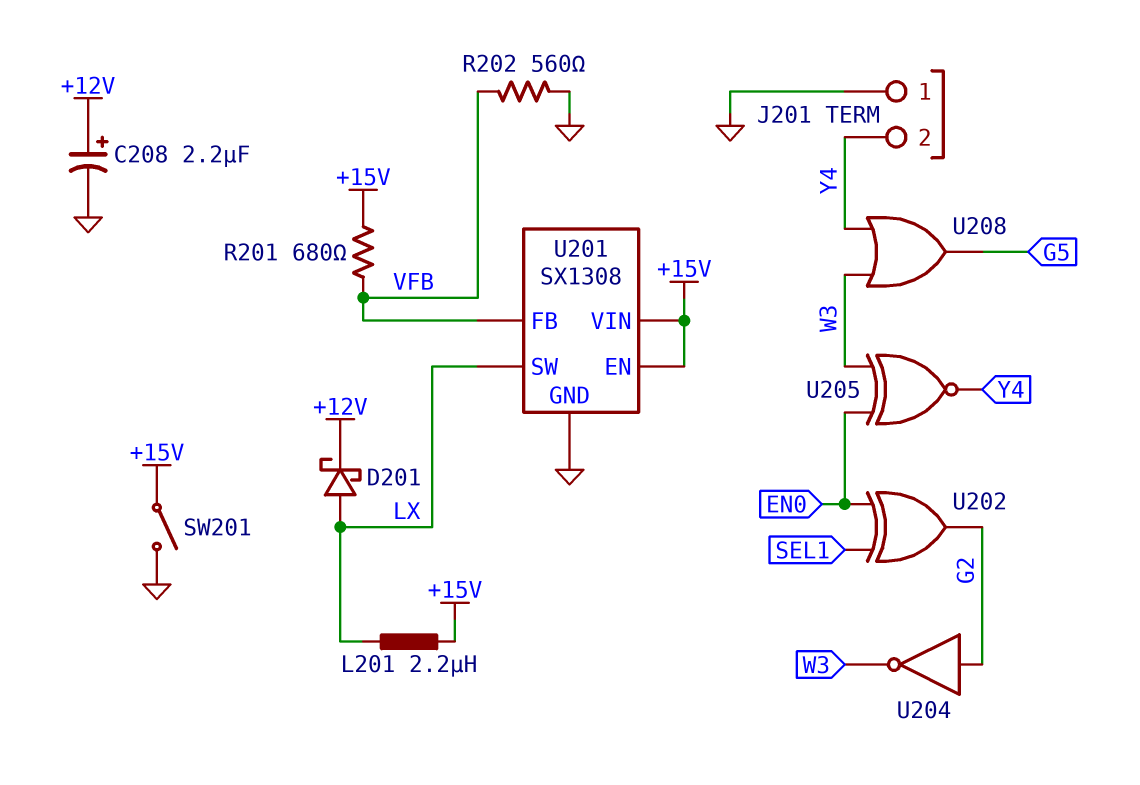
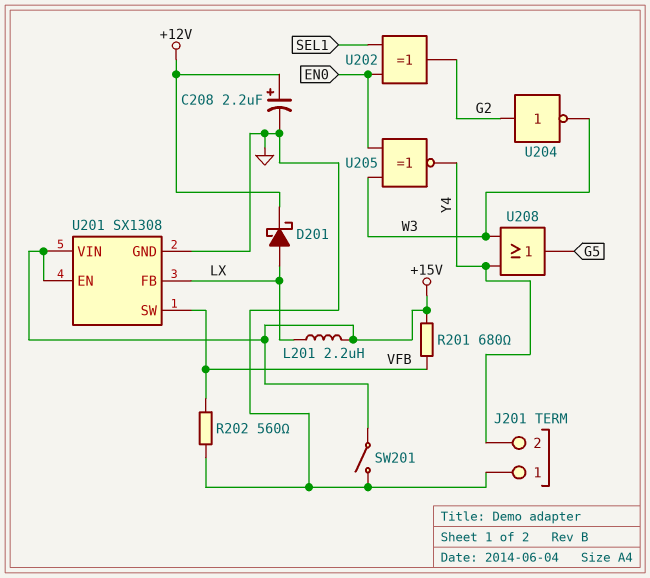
U201 pin FB: VFB -> LX
U201 pin SW: LX -> VFB

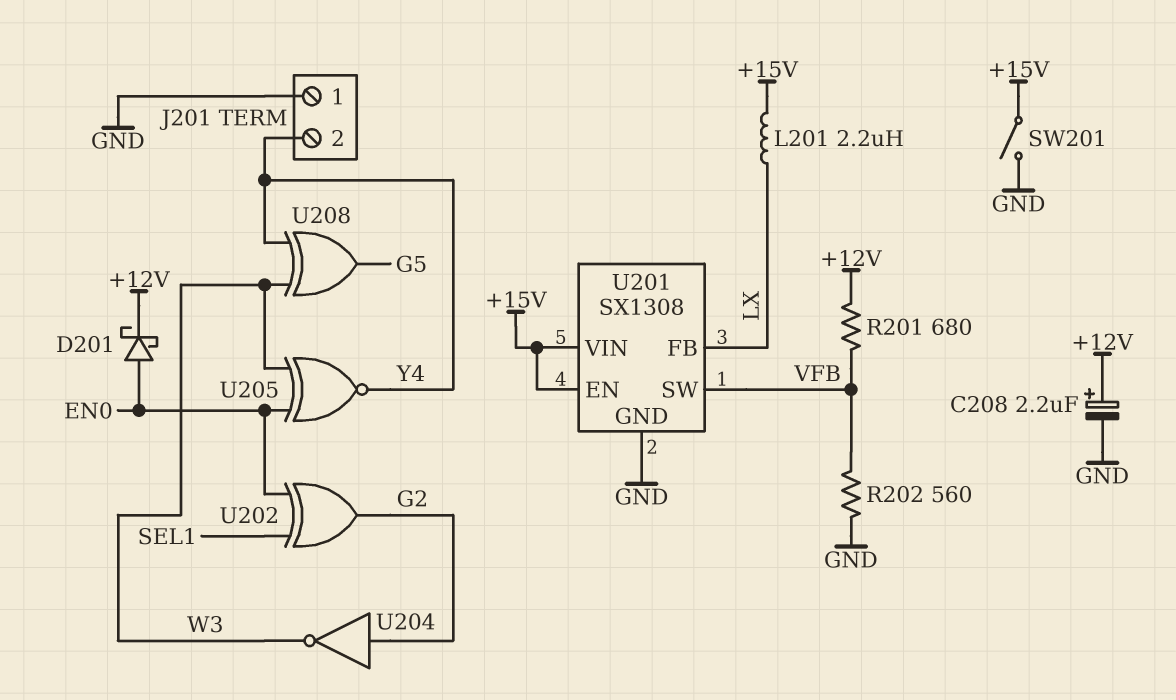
D201: schottky (A LX, K +12V) -> schottky (A EN0, K +12V)
R201: 680 (+15V, VFB) -> 680 (+12V, VFB)
U208: OR (in W3, in Y4, out G5) -> XOR (in W3, in Y4, out G5)

